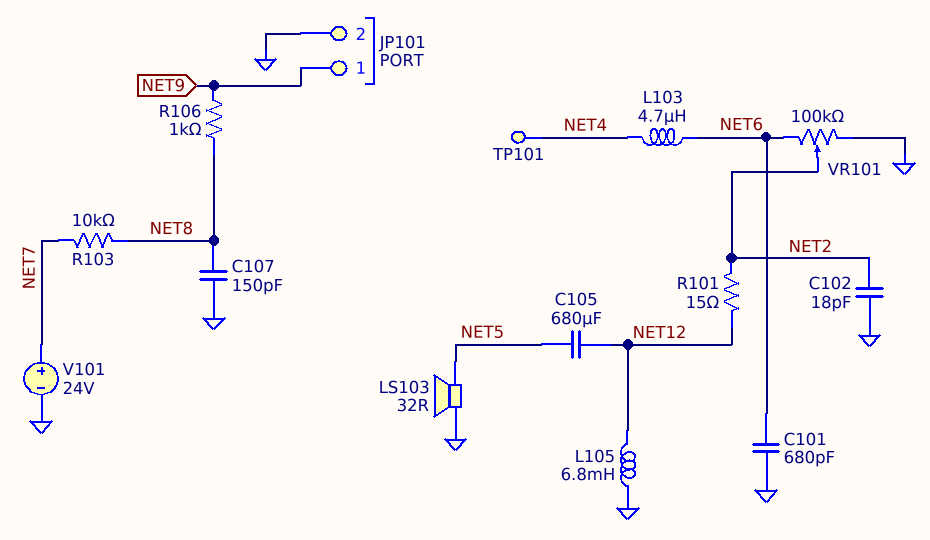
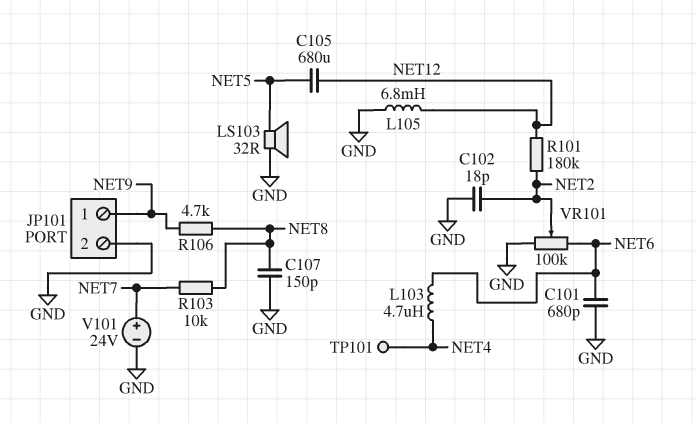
R101: 15 (NET2, NET12) -> 180k (NET2, NET12)
R106: 1k (NET8, NET9) -> 4.7k (NET8, NET9)

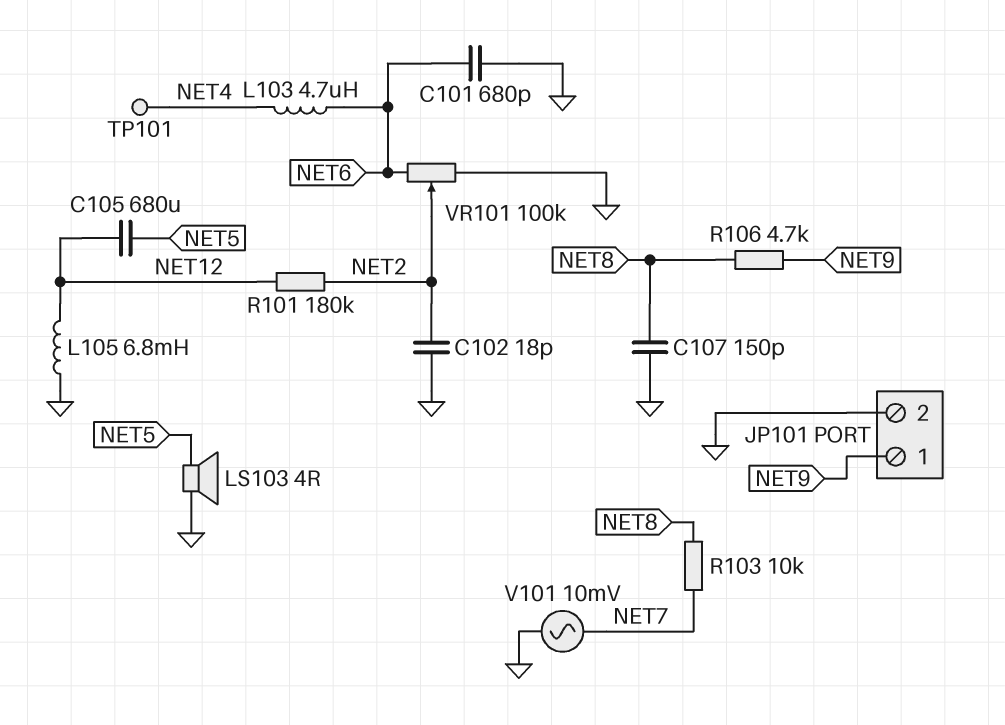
LS103: speaker 32R (GND, NET5) -> speaker 4R (GND, NET5)
V101: 24V (plus NET7, minus GND) -> AC 10mV (GND, NET7)

